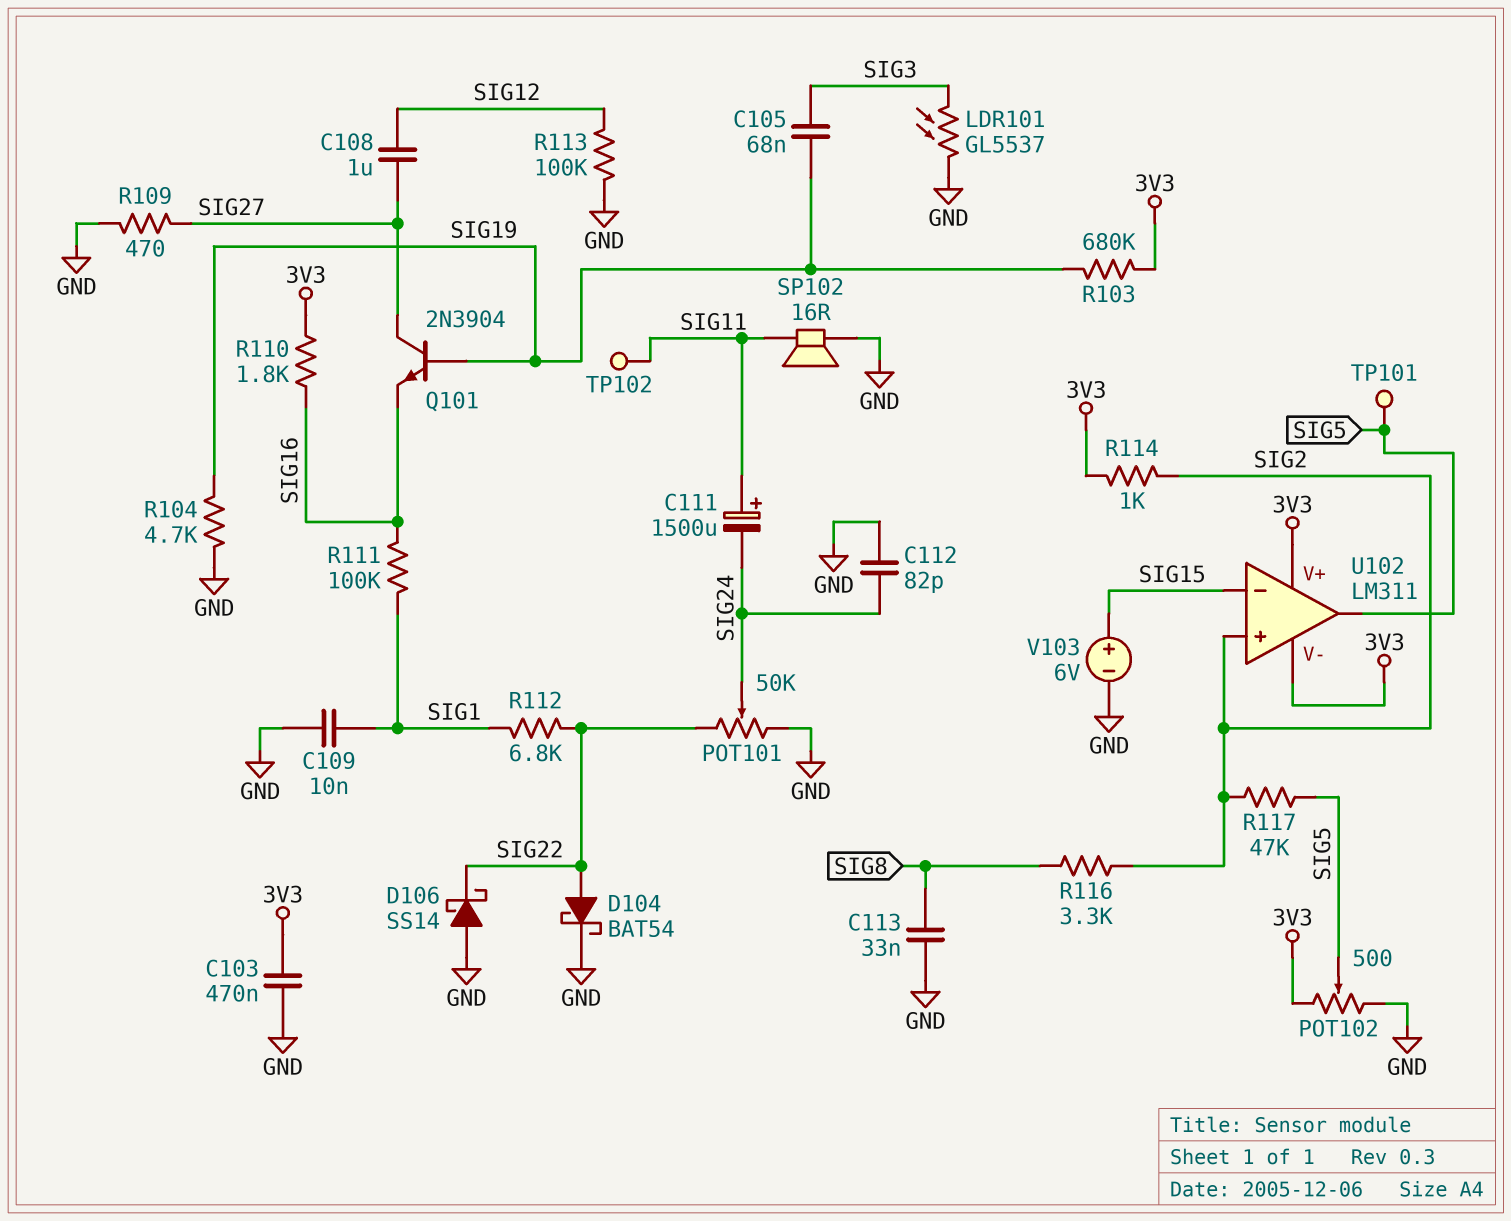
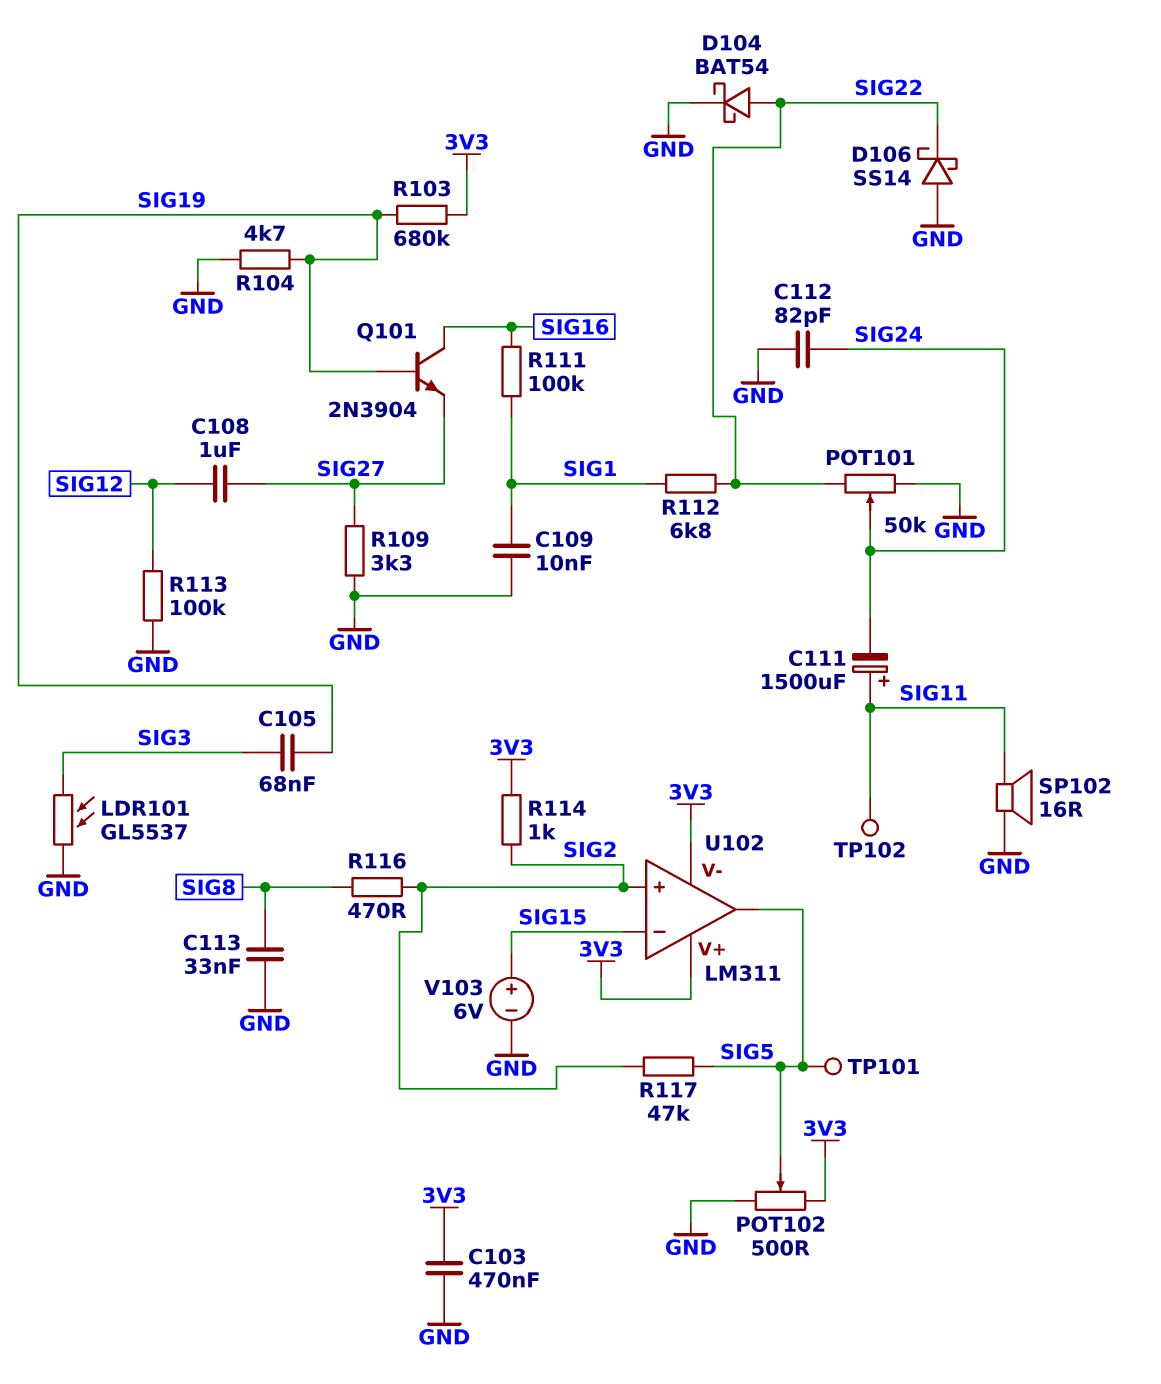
Q101: NPN 2N3904 (B SIG19, C SIG27, E SIG16) -> NPN 2N3904 (B SIG19, C SIG16, E SIG27)
R109: 470 (GND, SIG27) -> 3.3k (GND, SIG27)
R110: 1.8k (3V3, SIG16) -> none
R116: 3.3k (SIG2, SIG8) -> 470 (SIG2, SIG8)

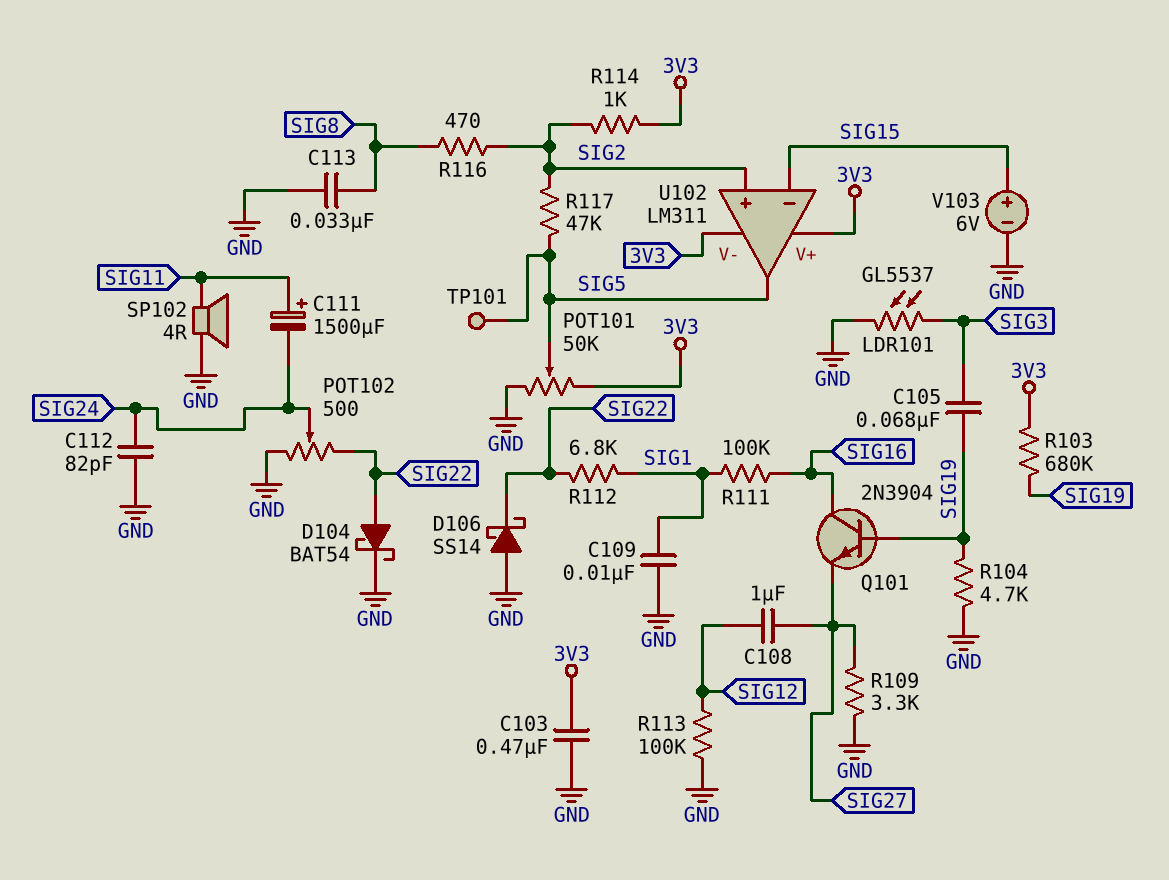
POT101: 50k (GND, SIG22, wiper SIG24) -> 50k (3V3, GND, wiper SIG5)
POT102: 500 (3V3, GND, wiper SIG5) -> 500 (GND, SIG22, wiper SIG24)
SP102: speaker 16R (GND, SIG11) -> speaker 4R (GND, SIG11)
TP102: test point (SIG11) -> none

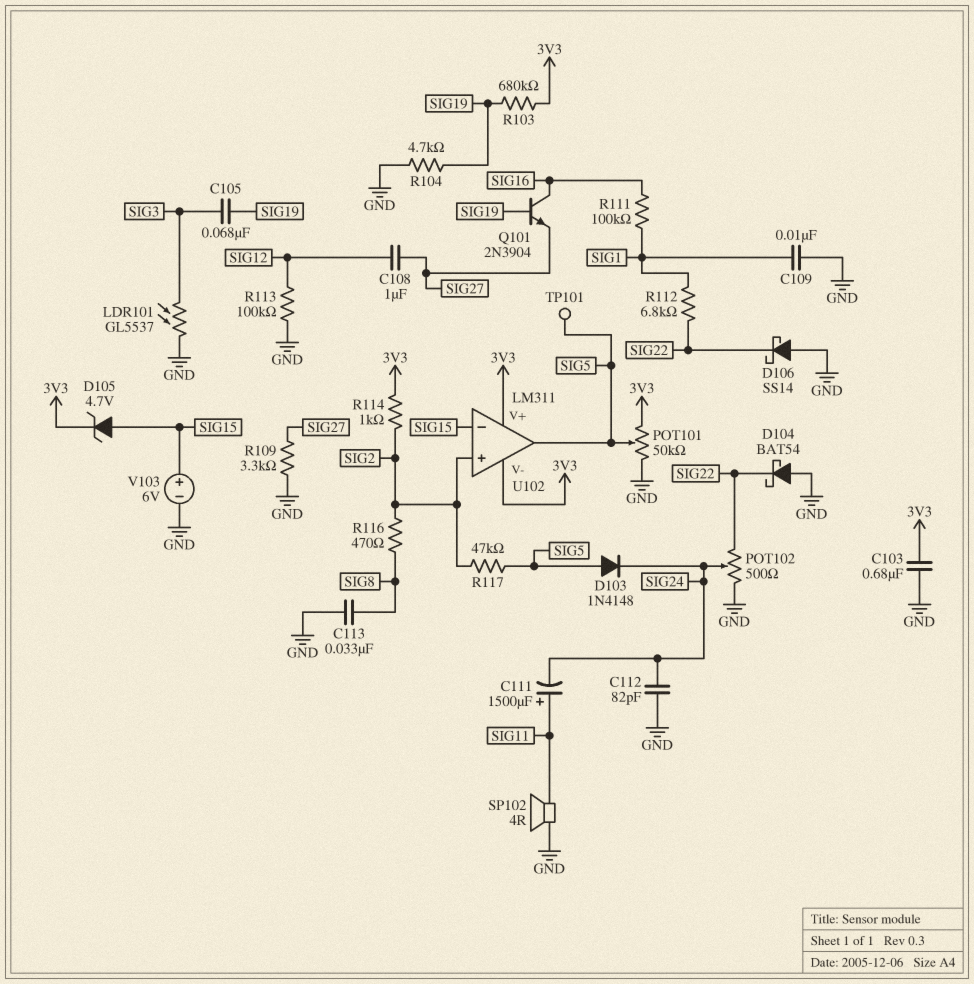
C103: 470nF (3V3, GND) -> 680nF (3V3, GND)
D103: none -> diode 1N4148 (A SIG5, K SIG24)
D104: schottky BAT54 (A SIG22, K GND) -> schottky BAT54 (A GND, K SIG22)
D105: none -> zener 4.7V (A SIG15, K 3V3)

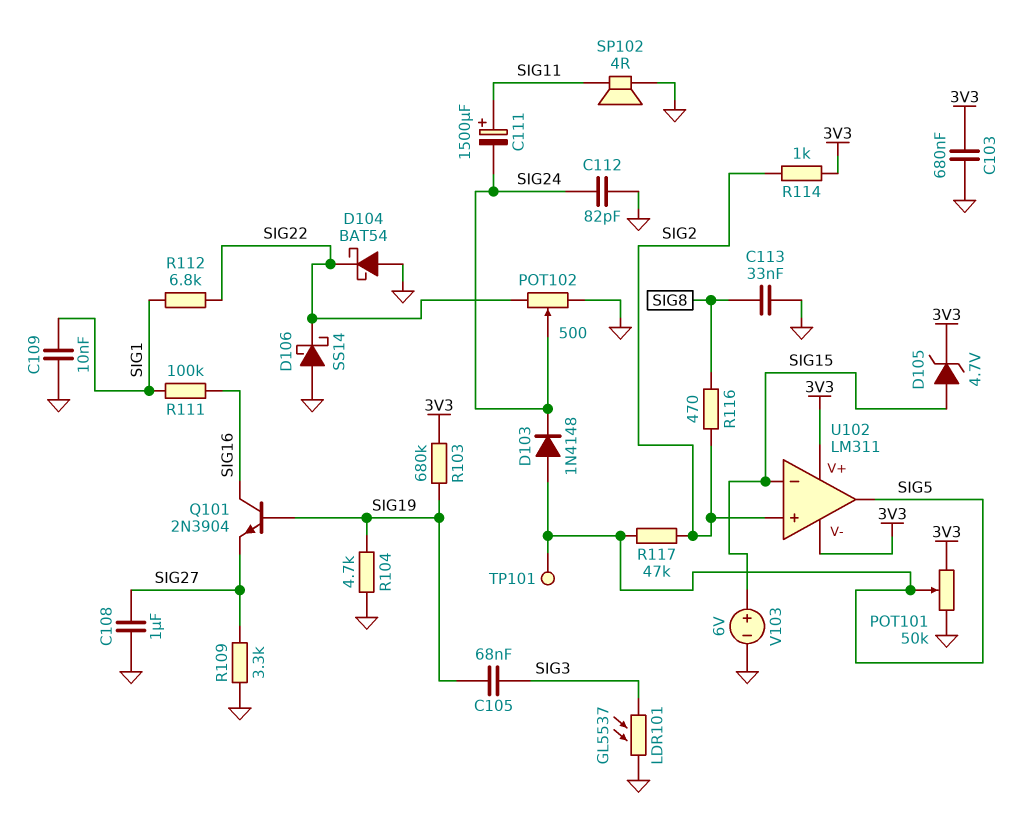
C108: 1uF (SIG12, SIG27) -> 1uF (GND, SIG27)
R113: 100k (GND, SIG12) -> none

